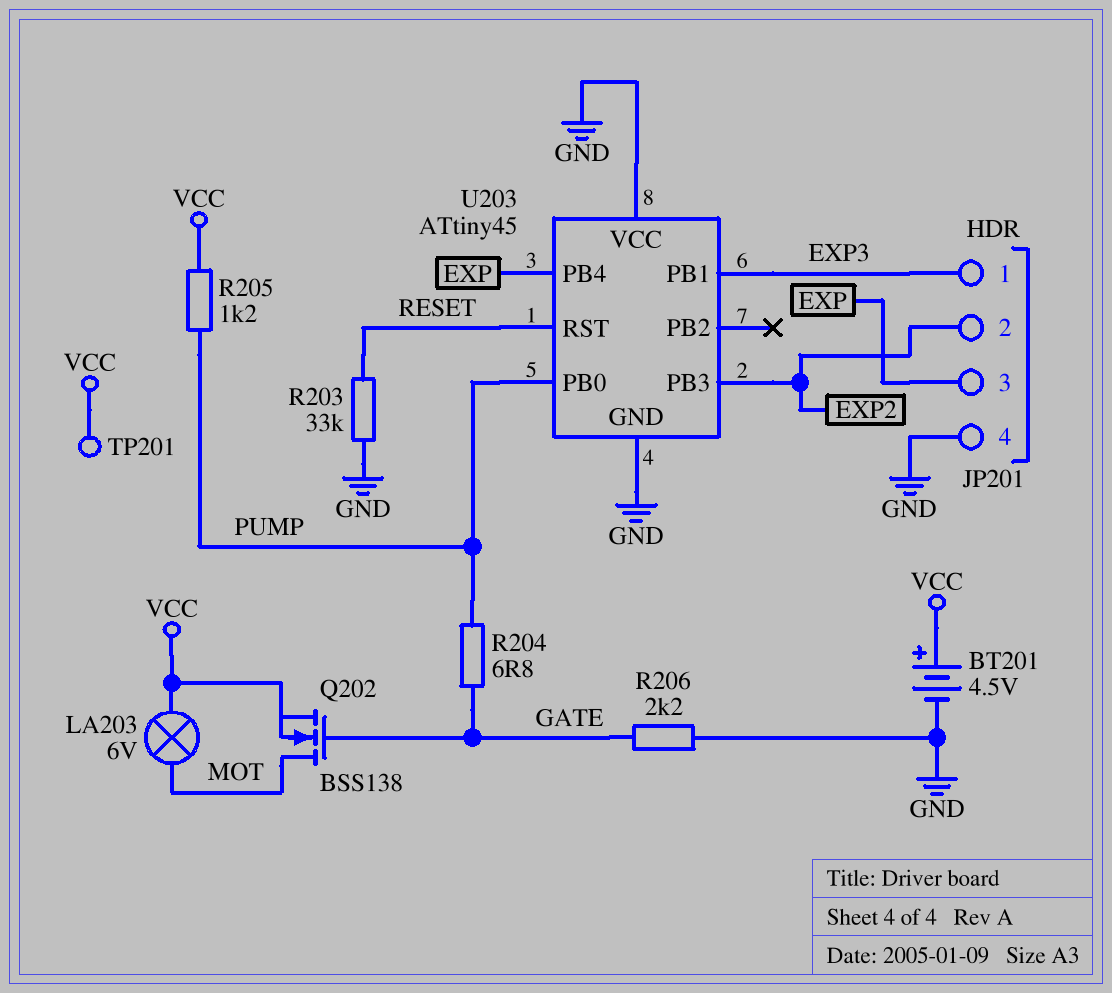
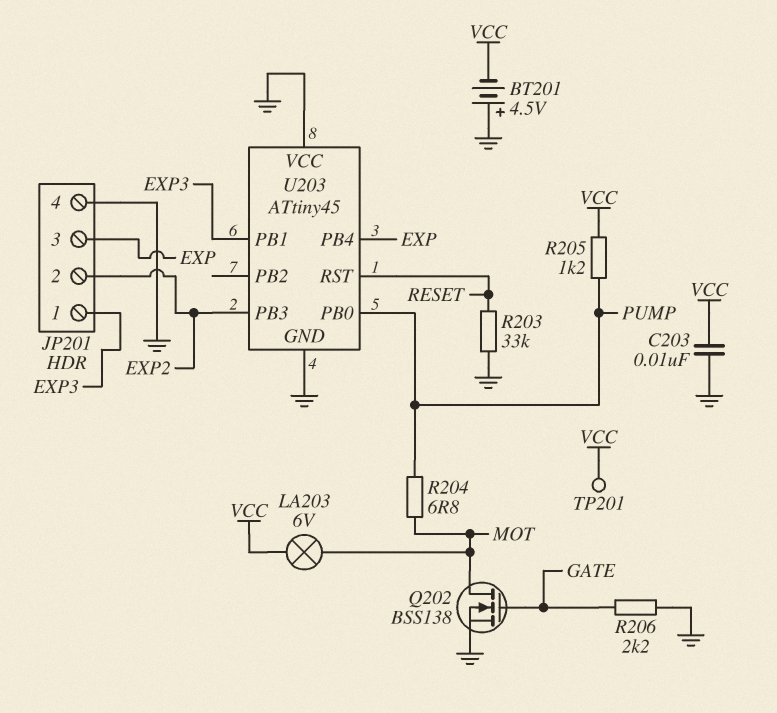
BT201: 4.5V (plus VCC, minus GND) -> 4.5V (plus GND, minus VCC)
C203: none -> 10nF (GND, VCC)
Q202: NMOS BSS138 (G GATE, D MOT, S VCC) -> NMOS BSS138 (G GATE, D MOT, S GND)
R204: 6.8 (GATE, PUMP) -> 6.8 (MOT, PUMP)

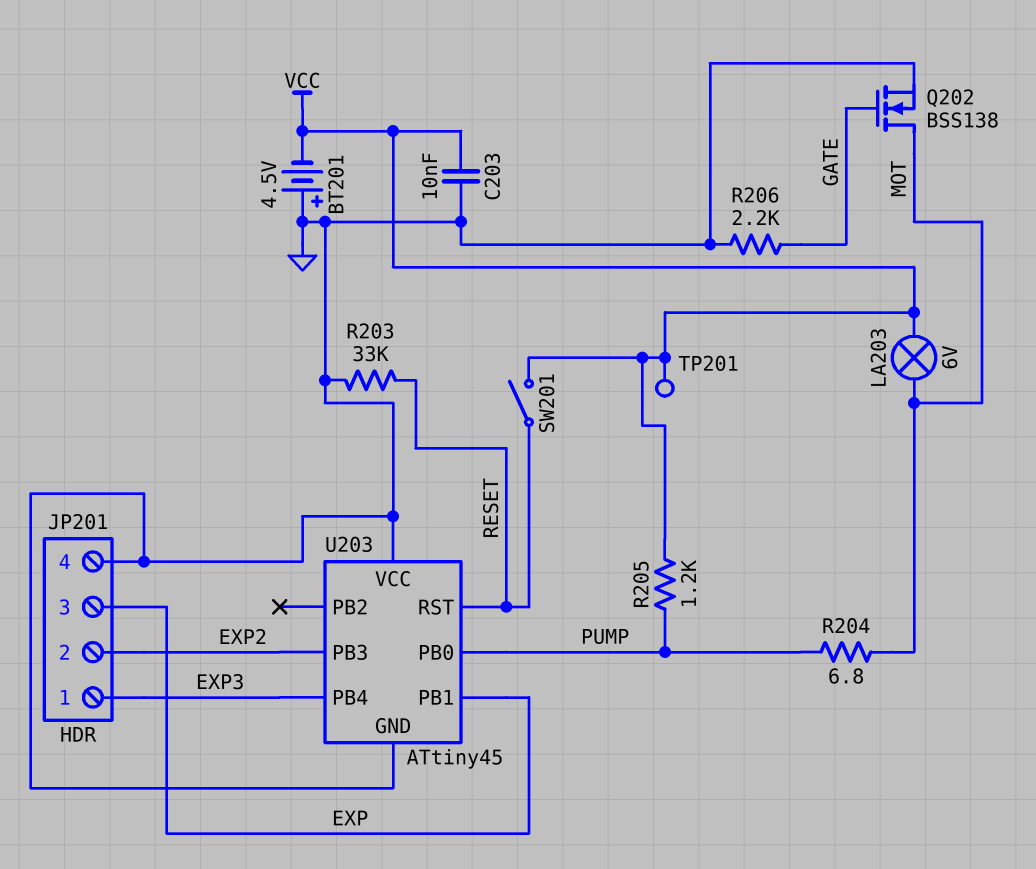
SW201: none -> switch (RESET, VCC)
U203 pin PB1: EXP3 -> EXP
U203 pin PB4: EXP -> EXP3

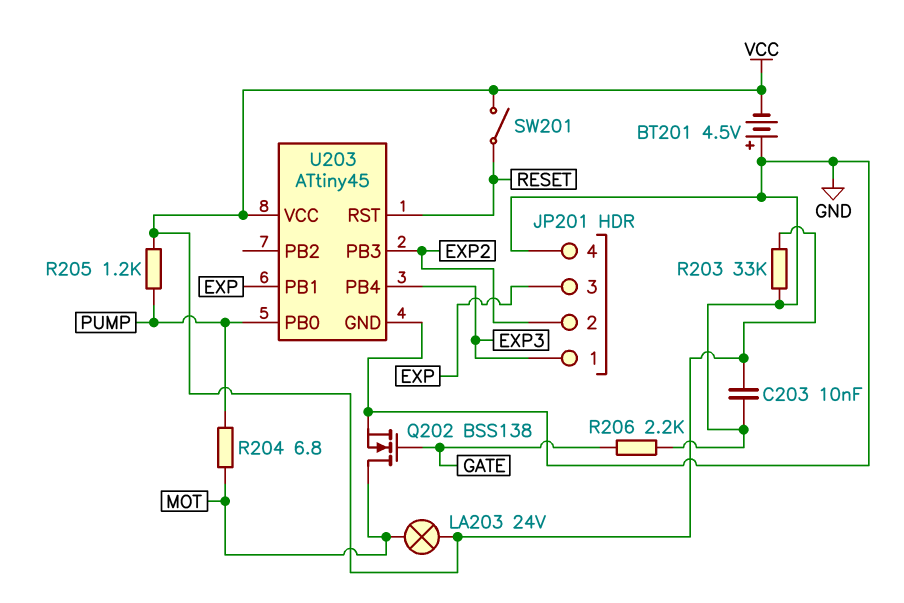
LA203: lamp 6V (MOT, VCC) -> lamp 24V (MOT, VCC)
R203: 33k (GND, RESET) -> 33k (GND, VCC)
TP201: test point (VCC) -> none
U203 pin VCC: GND -> VCC

